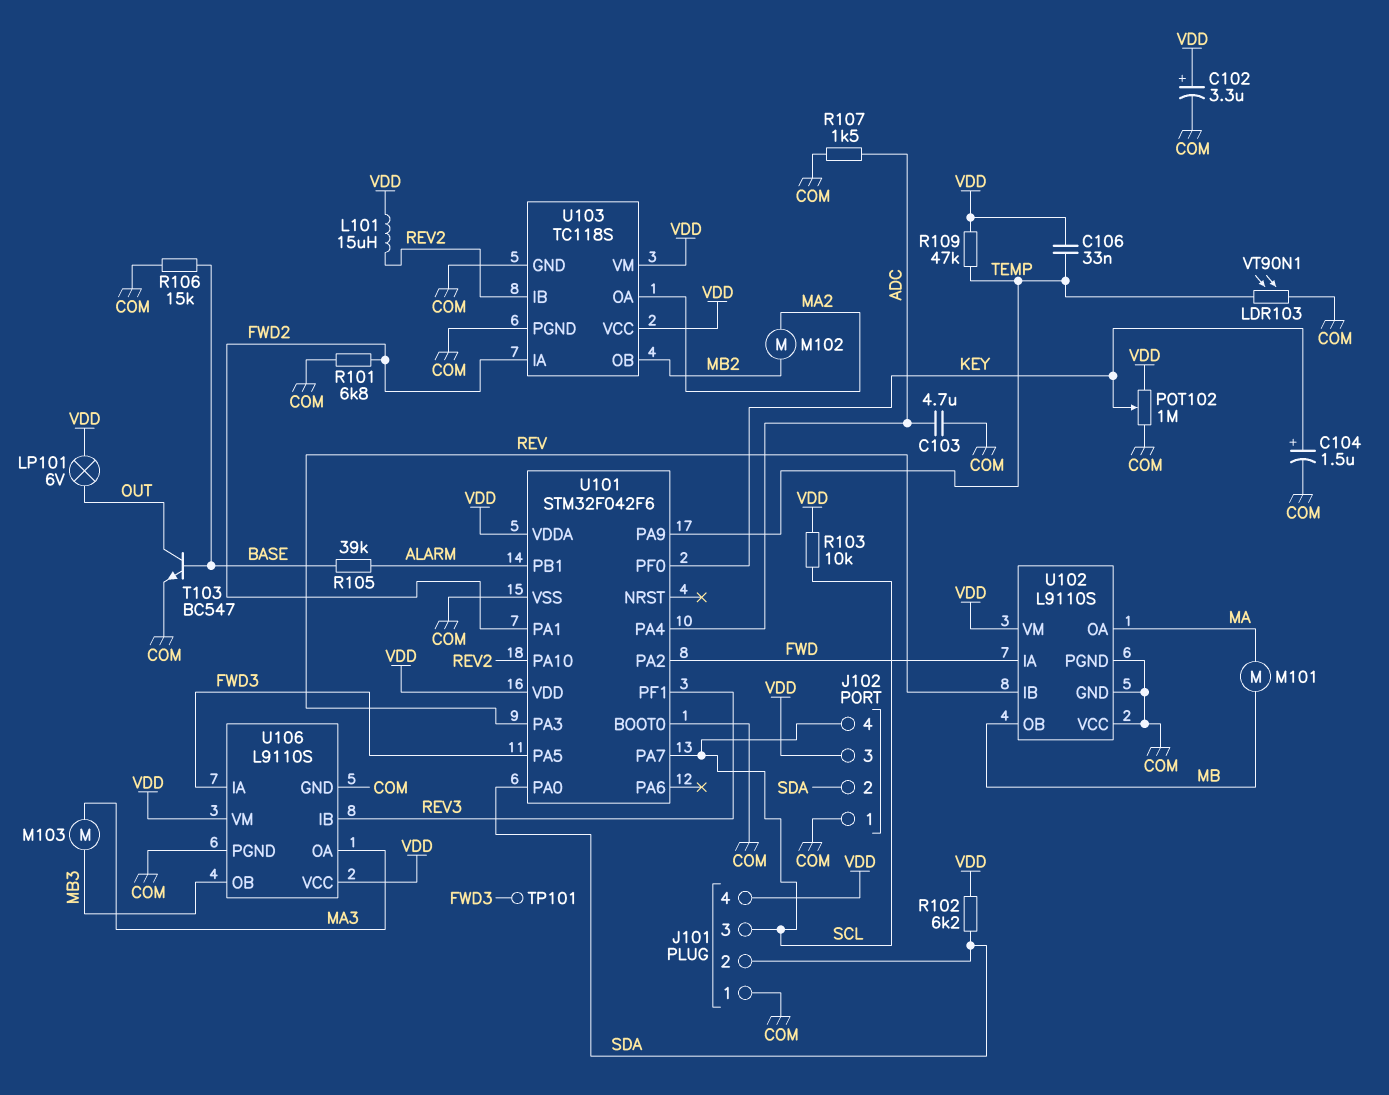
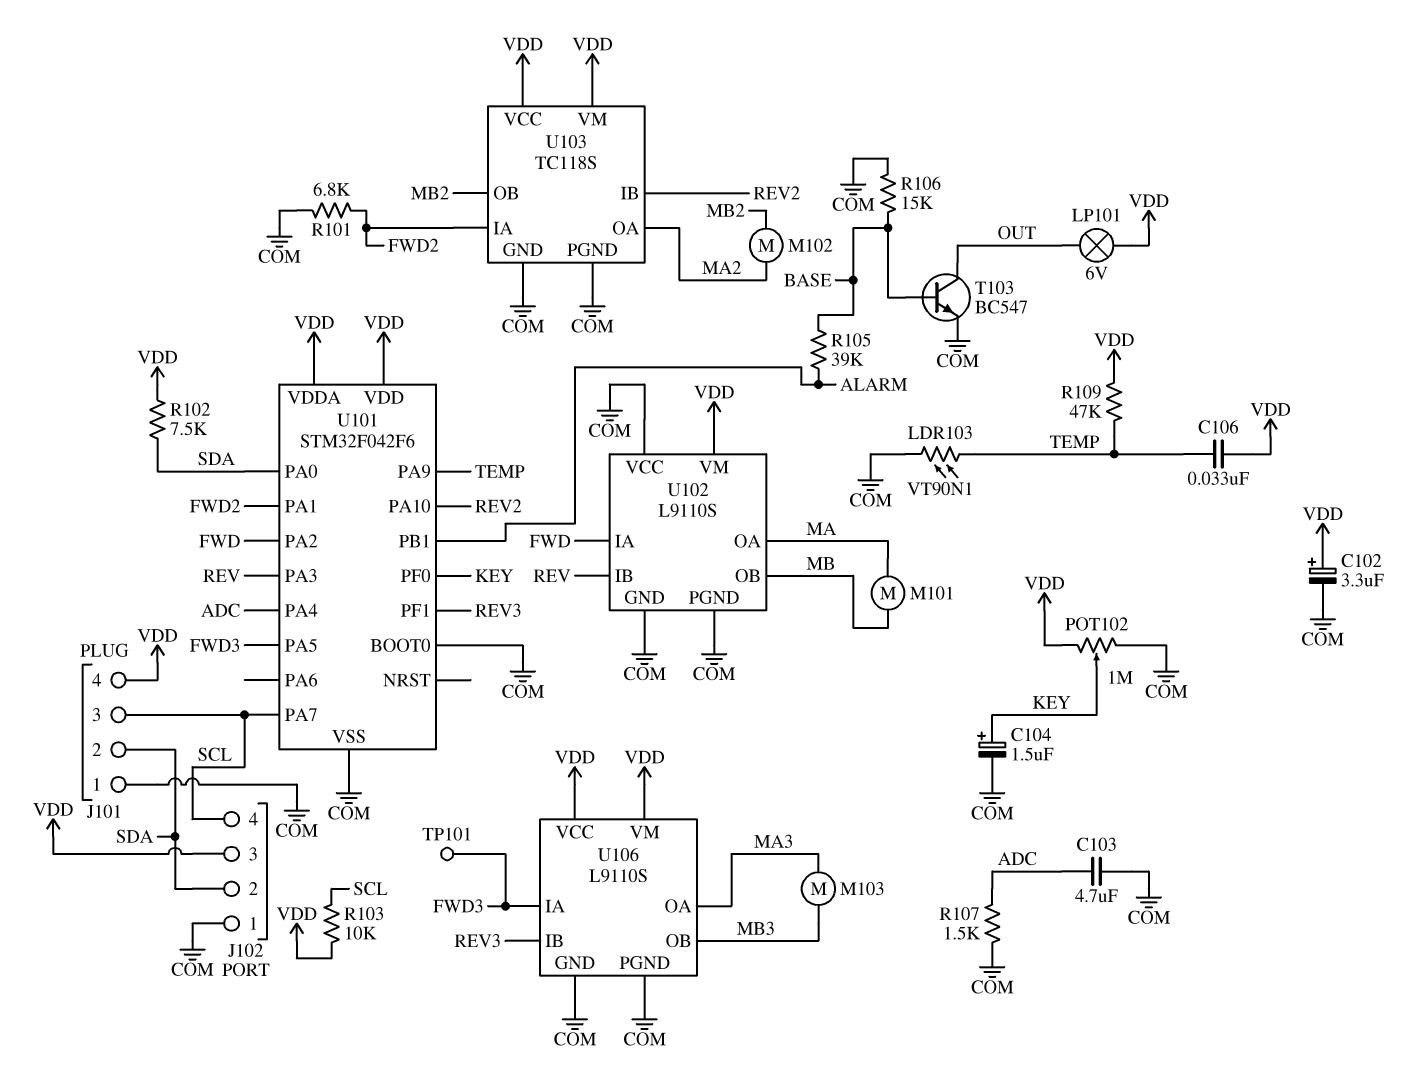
L101: 15uH (REV2, VDD) -> none
R102: 6.2k (SDA, VDD) -> 7.5k (SDA, VDD)

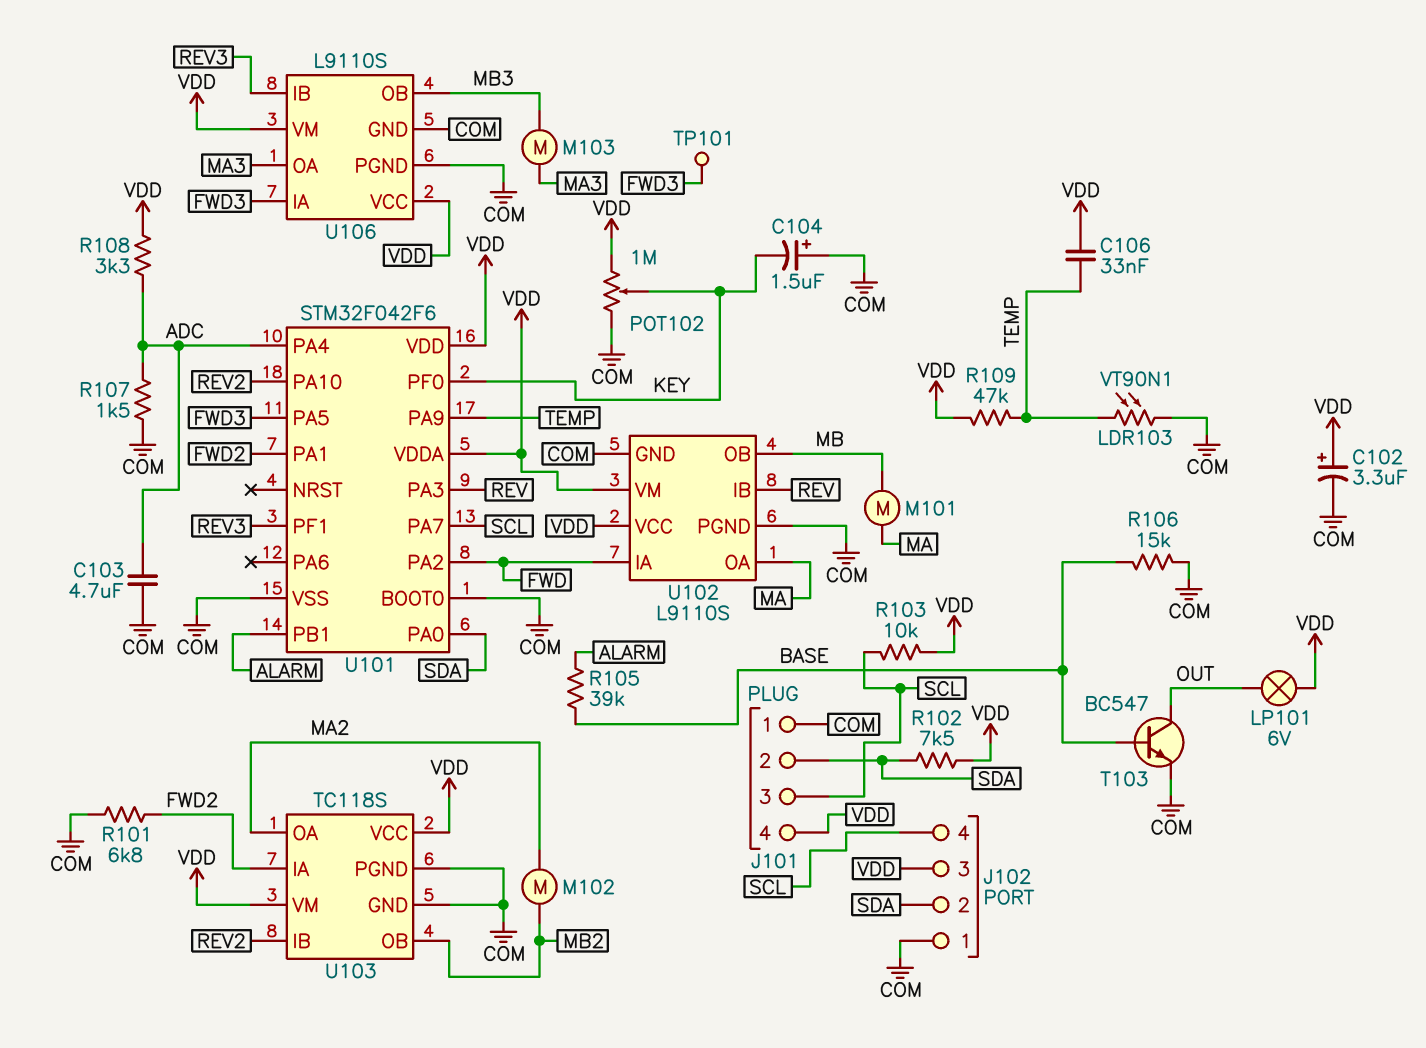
C104: 1.5uF (plus KEY, minus COM) -> 1.5uF (plus COM, minus KEY)
R108: none -> 3.3k (ADC, VDD)
U102 pin VCC: COM -> VDD

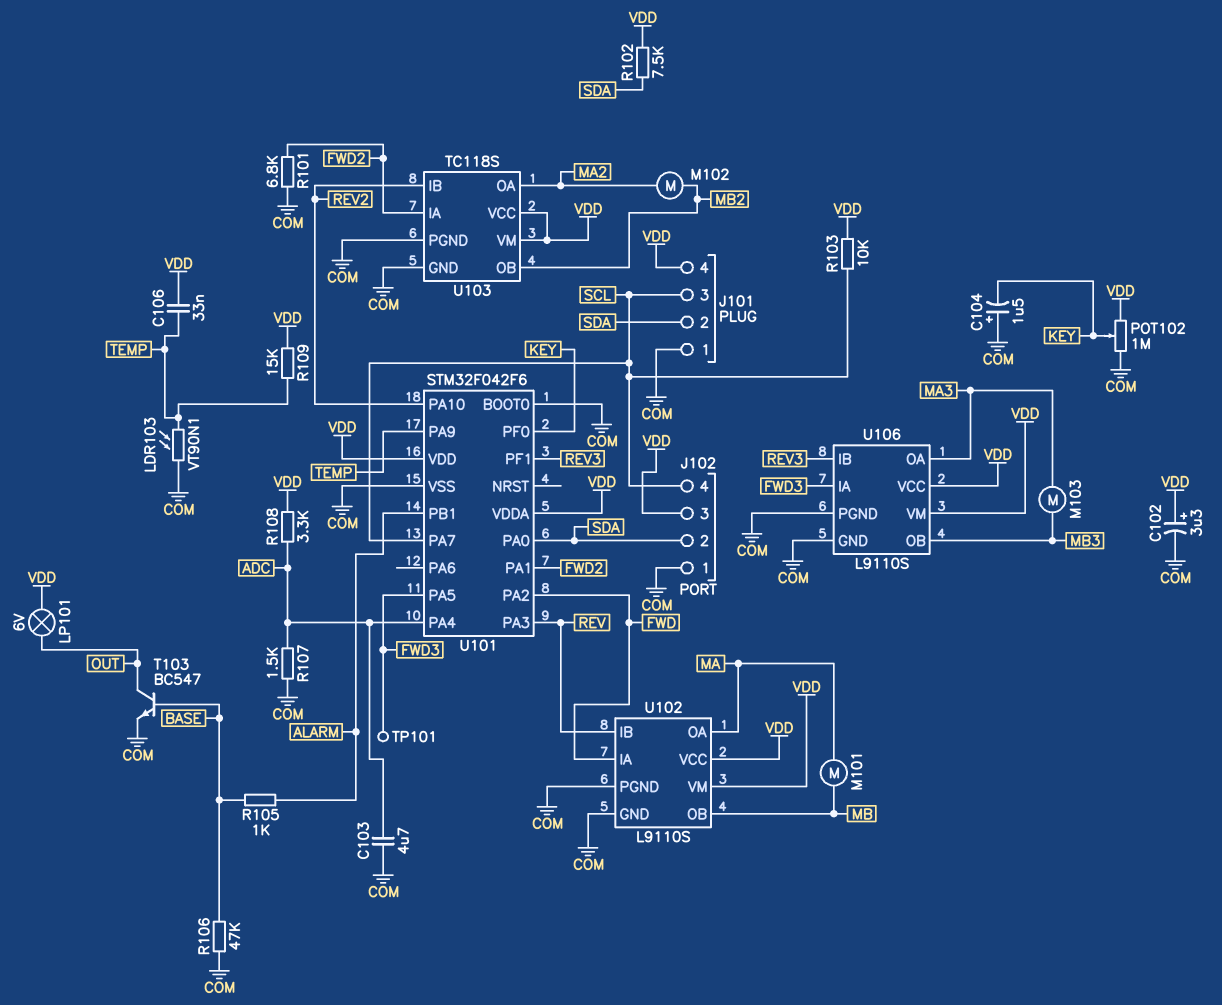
R105: 39k (ALARM, BASE) -> 1k (ALARM, BASE)
R106: 15k (BASE, COM) -> 47k (BASE, COM)
R109: 47k (TEMP, VDD) -> 15k (TEMP, VDD)

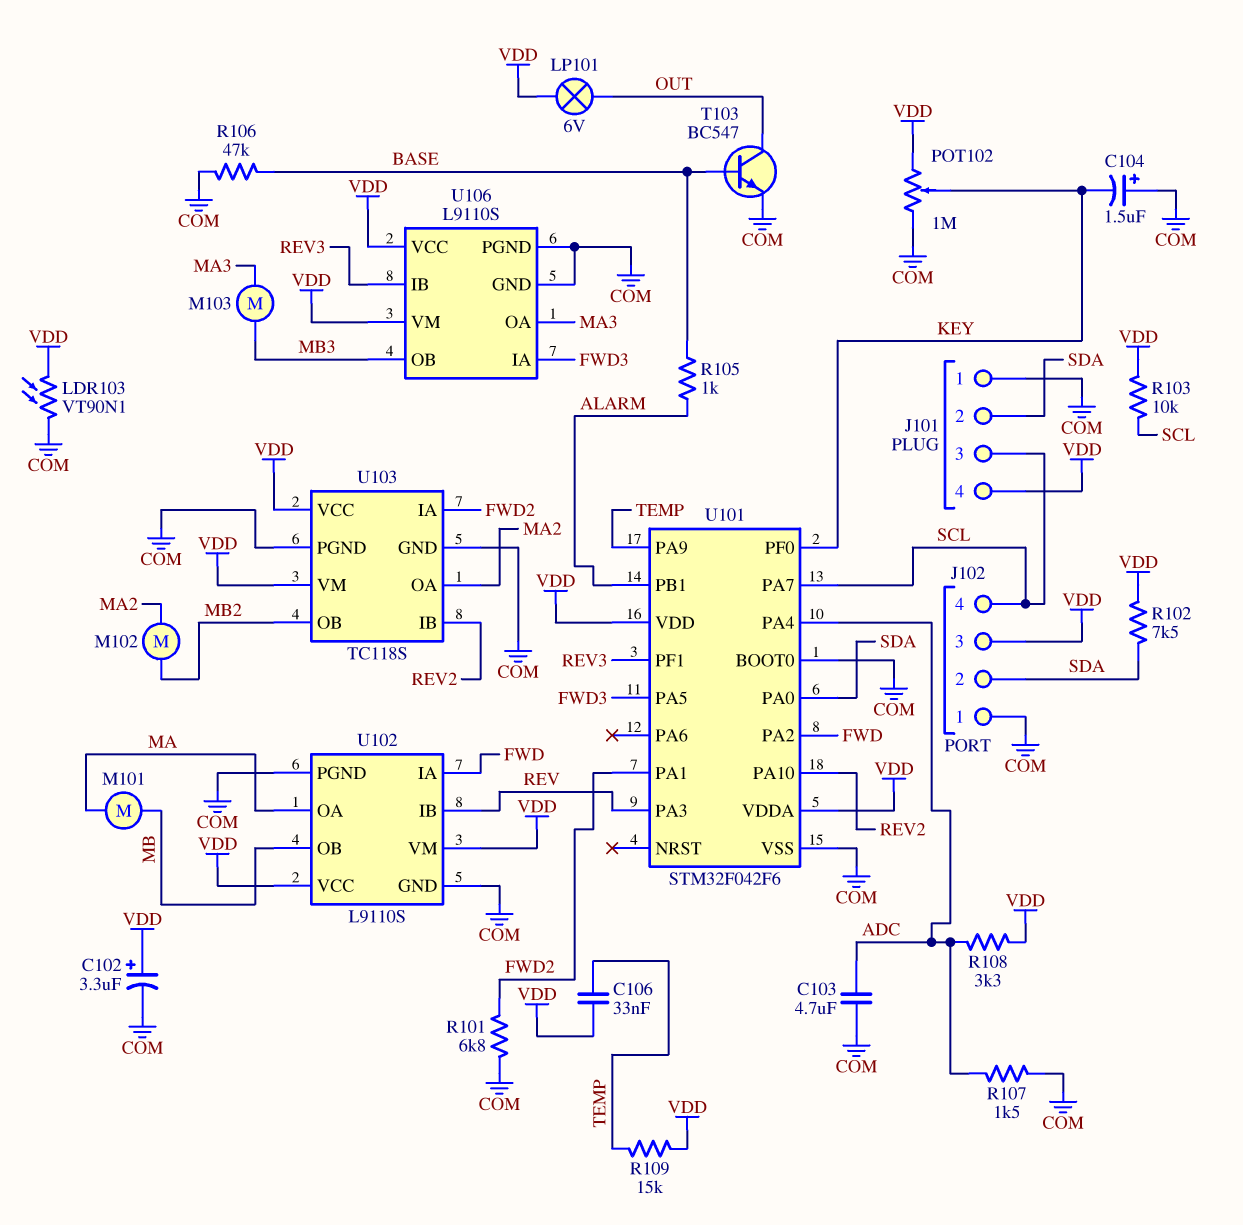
LDR103: VT90N1 (COM, TEMP) -> VT90N1 (COM, VDD)
TP101: test point (FWD3) -> none

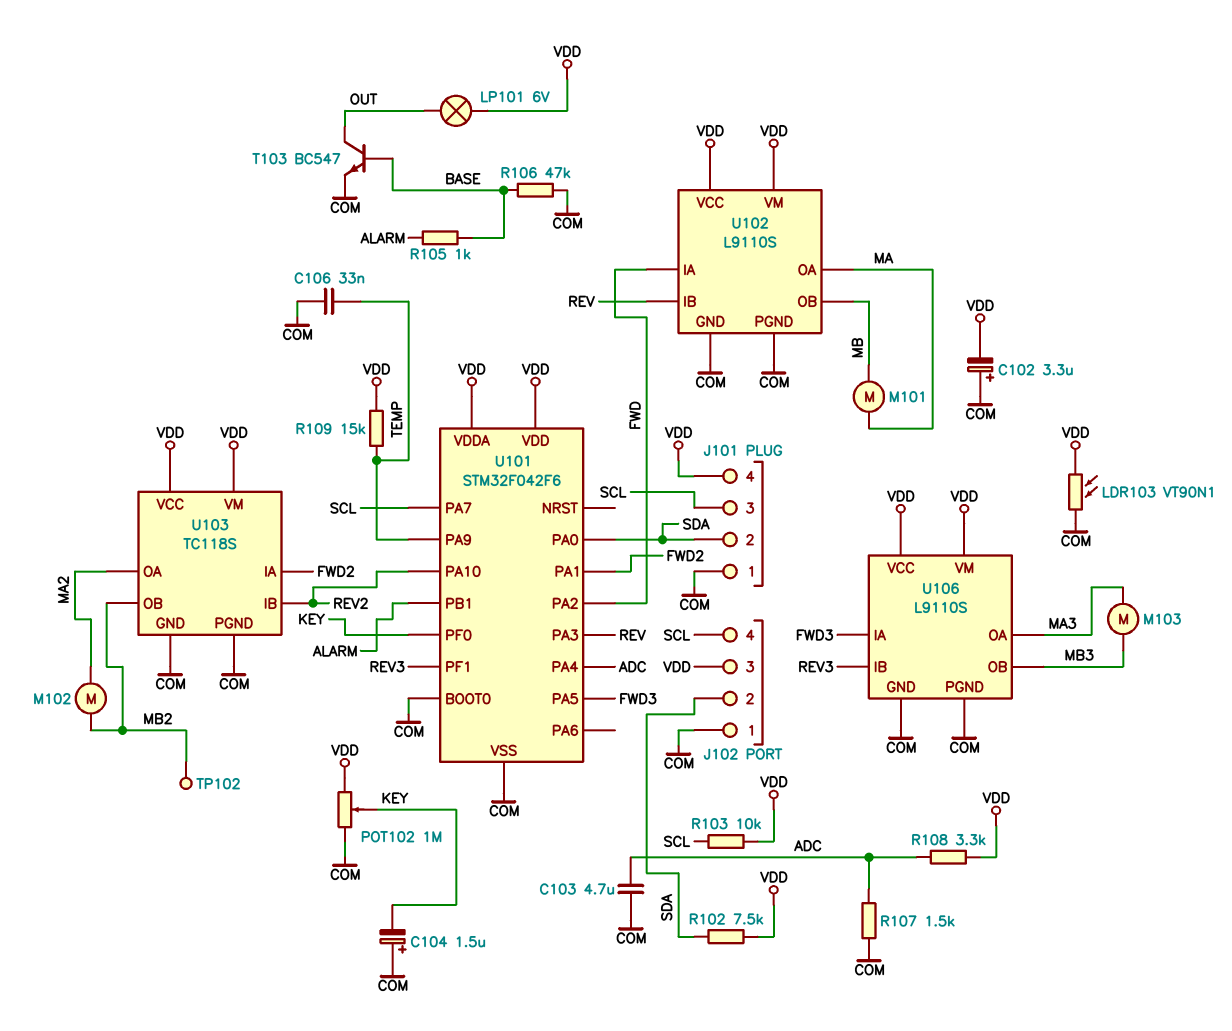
C102: 3.3uF (plus VDD, minus COM) -> 3.3uF (plus COM, minus VDD)
C106: 33nF (TEMP, VDD) -> 33nF (COM, TEMP)
R101: 6.8k (COM, FWD2) -> none
TP102: none -> test point (MB2)

